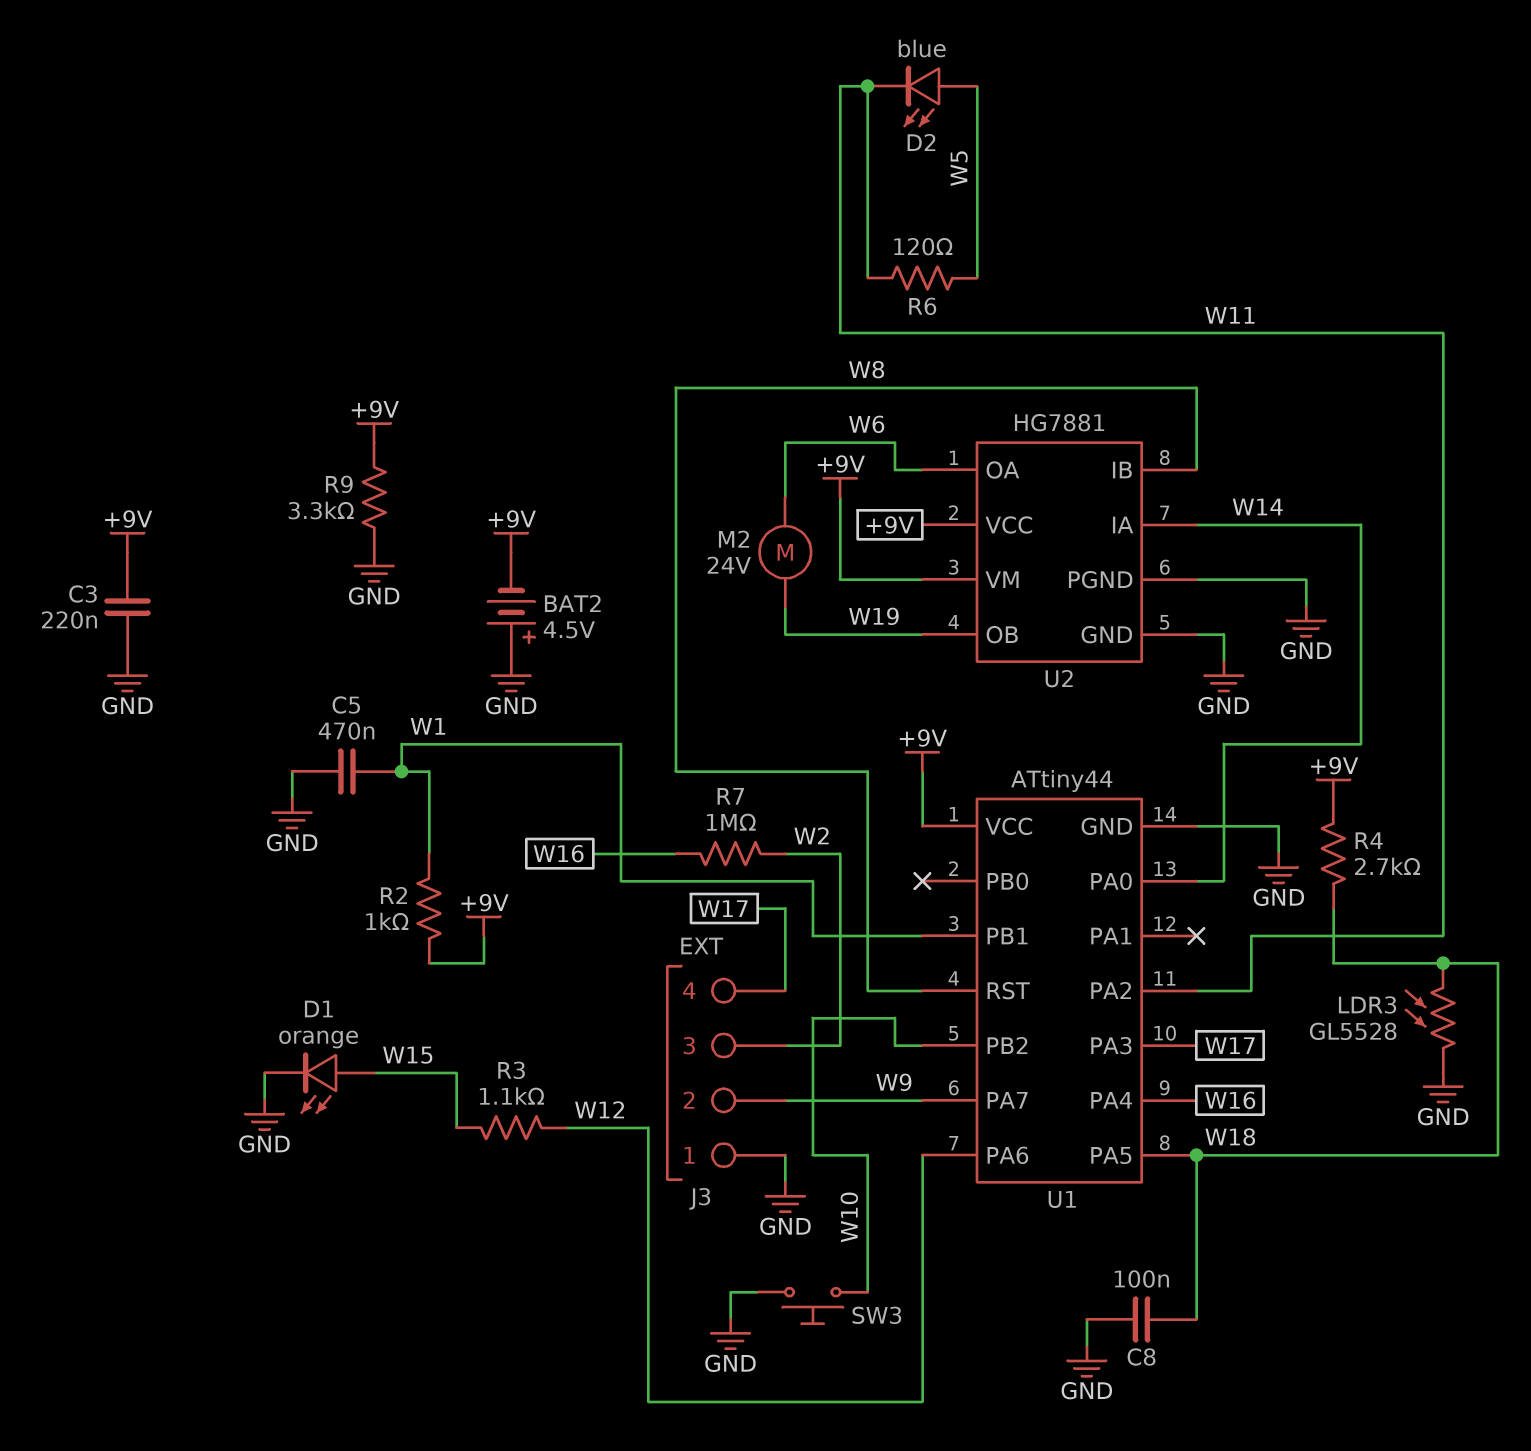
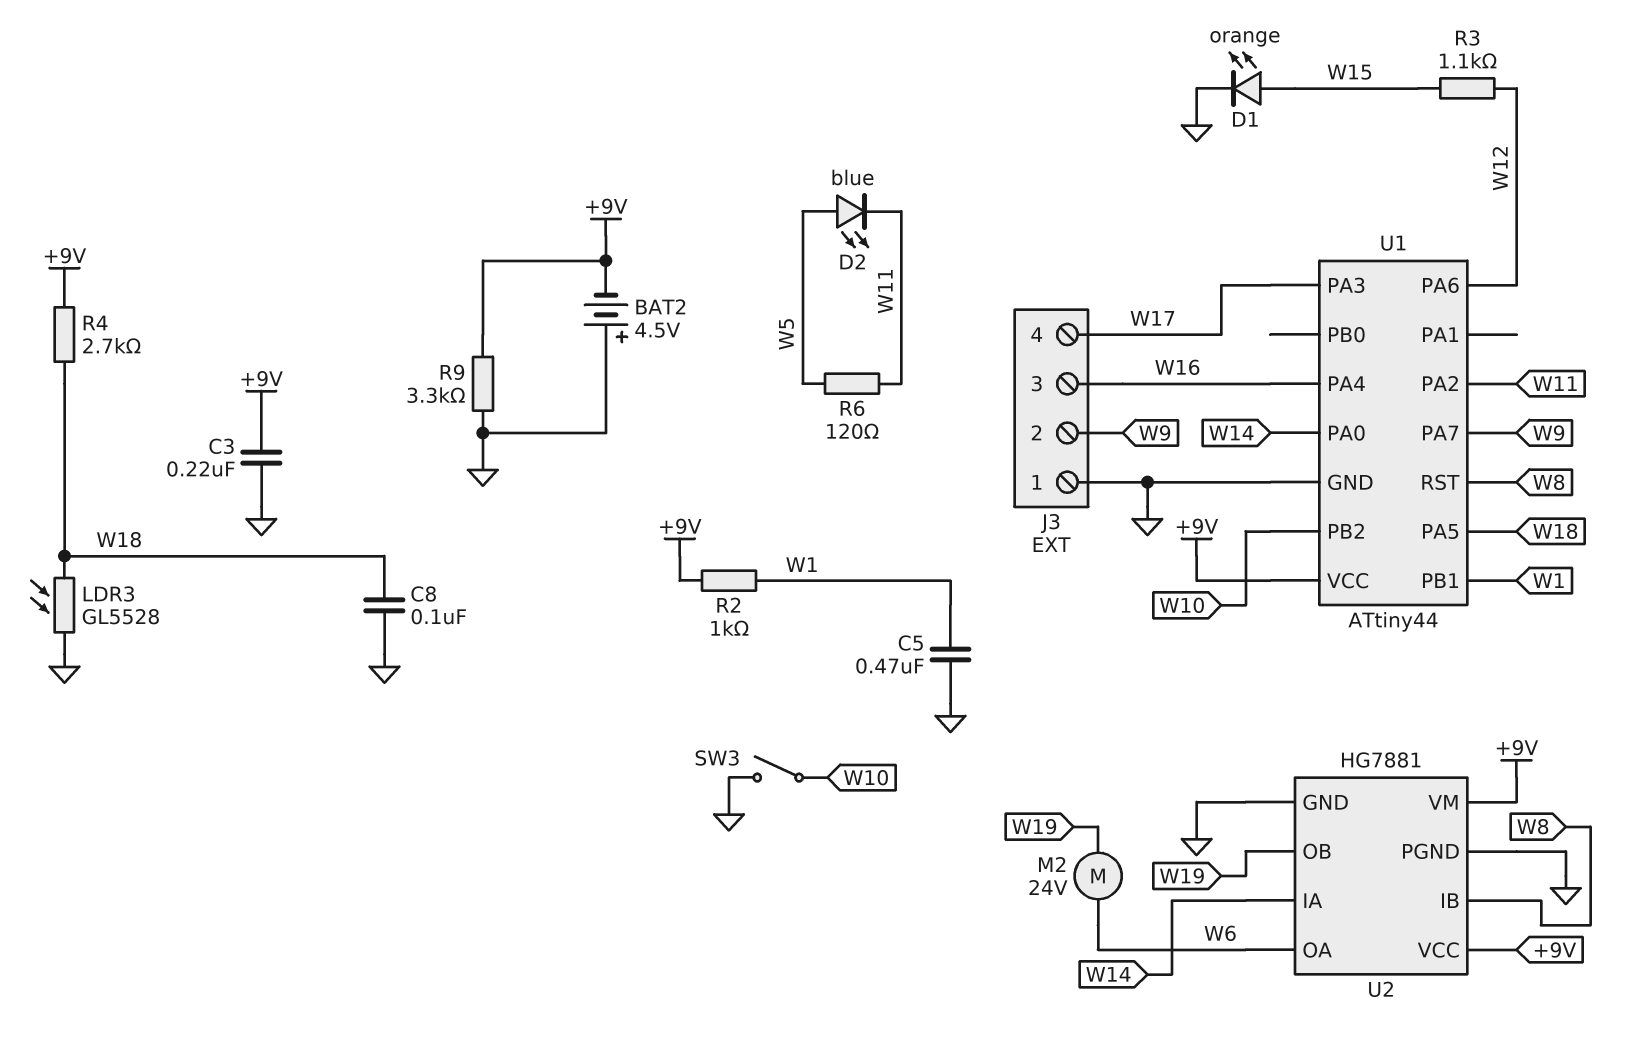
J3 pin 3: W2 -> W16
R7: 1M (W2, W16) -> none
SW3: button (GND, W10) -> switch (GND, W10)

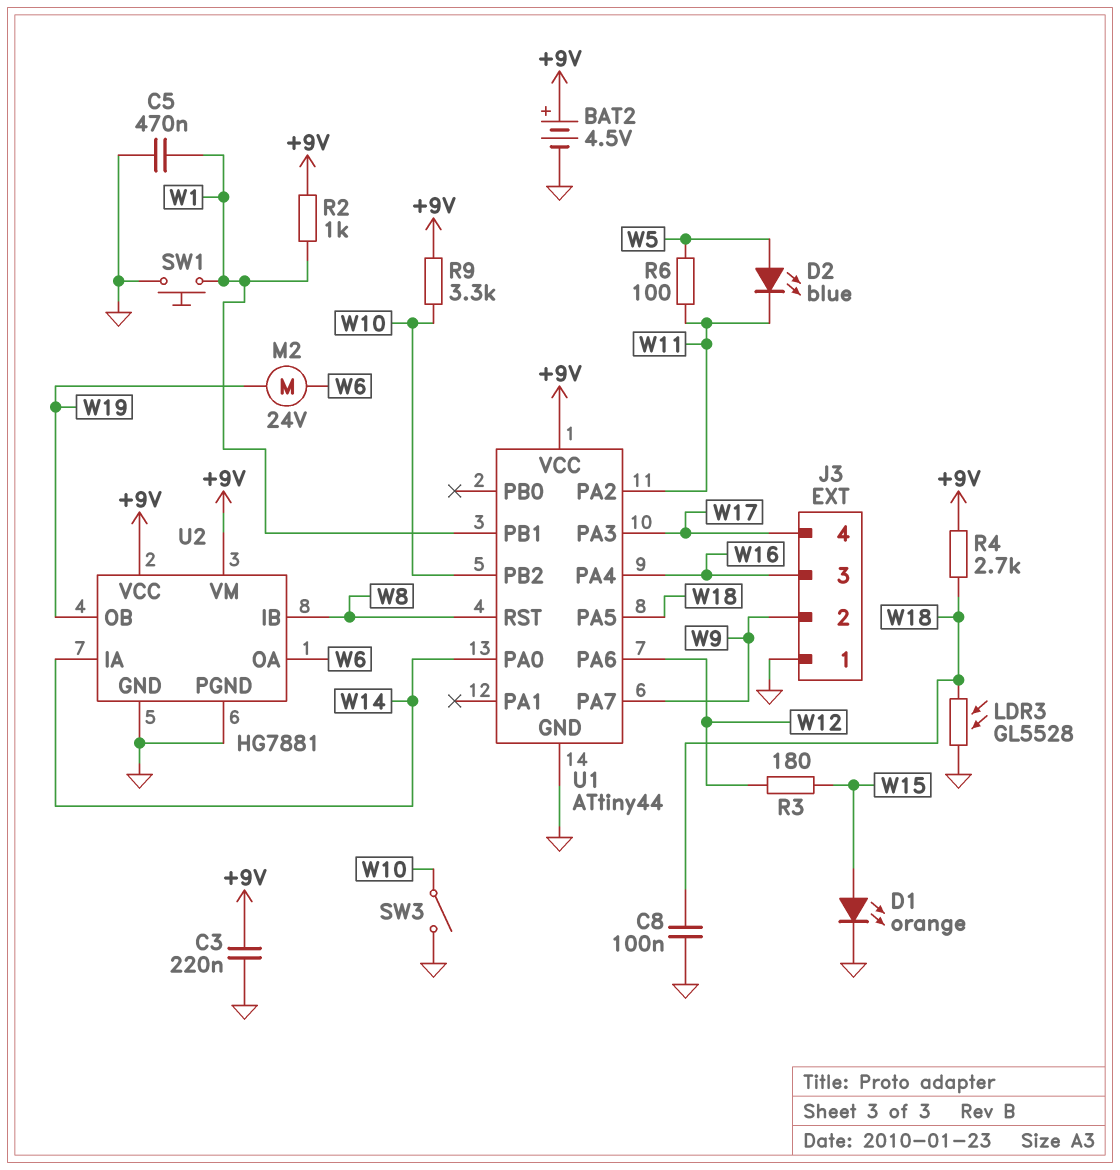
BAT2: 4.5V (plus GND, minus +9V) -> 4.5V (plus +9V, minus GND)
R3: 1.1k (W12, W15) -> 180 (W12, W15)
R6: 120 (W5, W11) -> 100 (W5, W11)
R9: 3.3k (+9V, GND) -> 3.3k (+9V, W10)
SW1: none -> button (GND, W1)

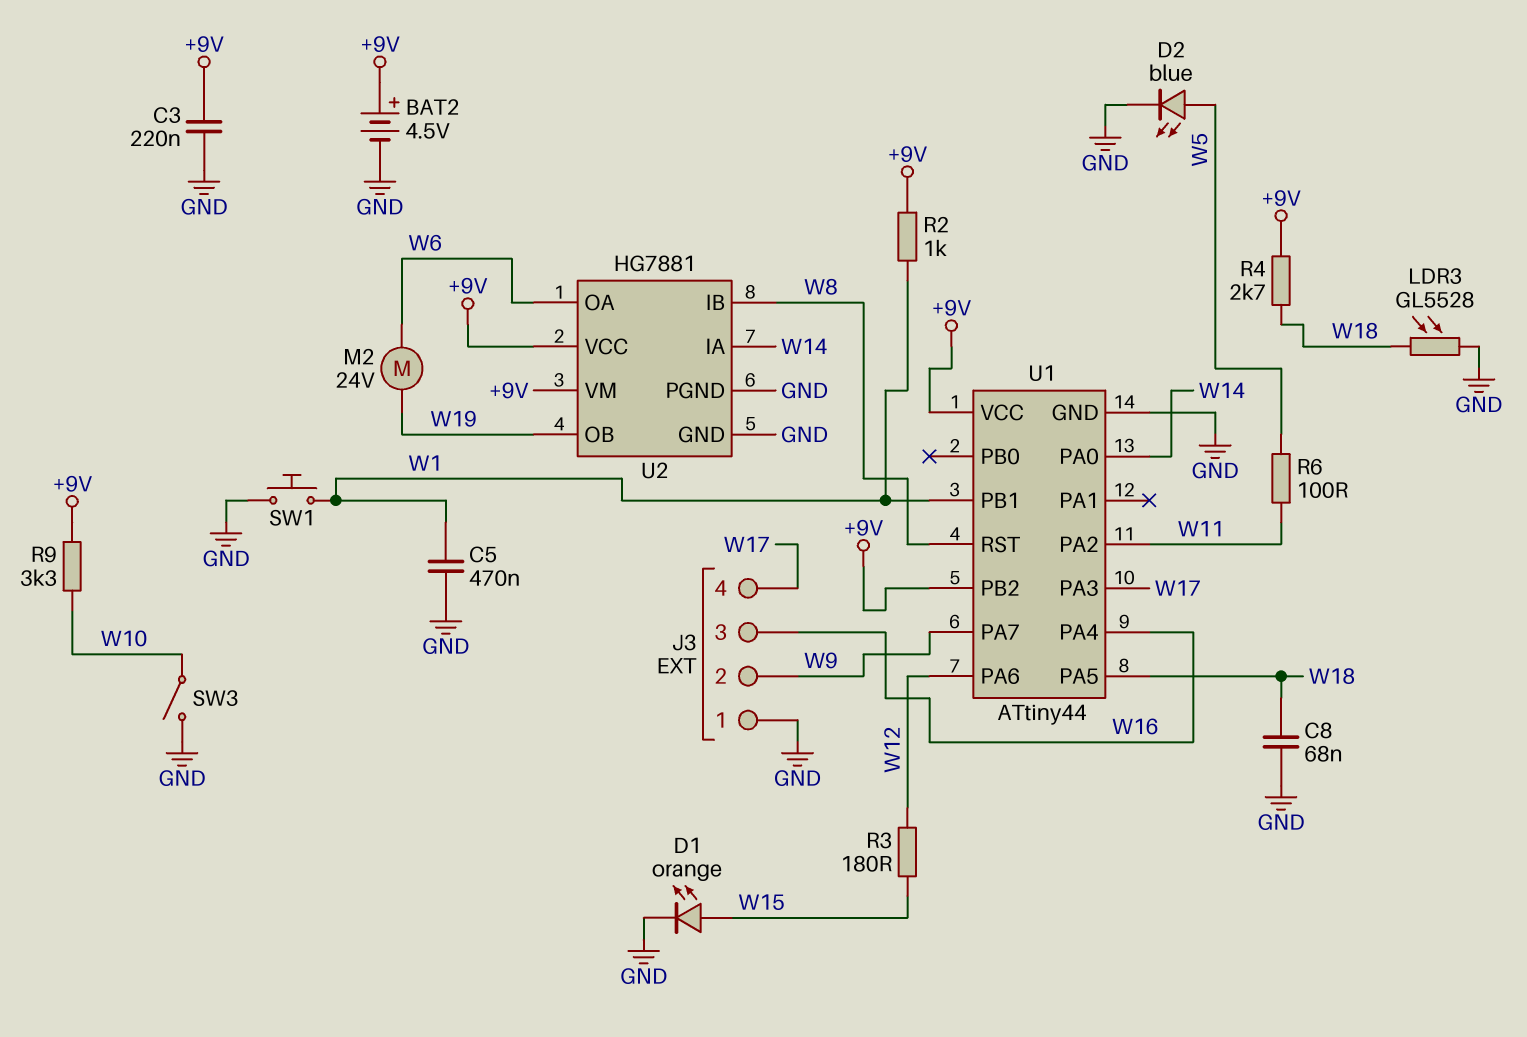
C8: 100nF (GND, W18) -> 68nF (GND, W18)
D2: LED blue (A W5, K W11) -> LED blue (A W5, K GND)
U1 pin PB2: W10 -> +9V

